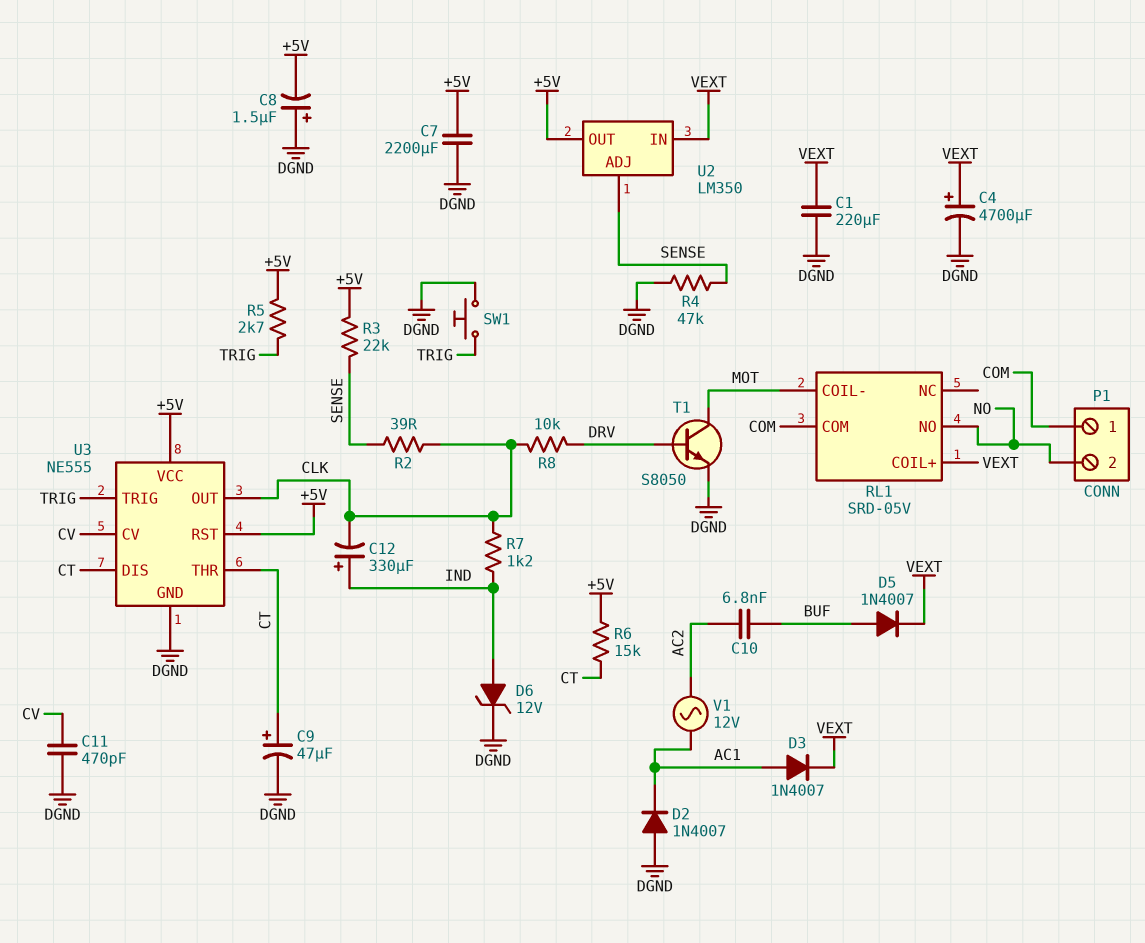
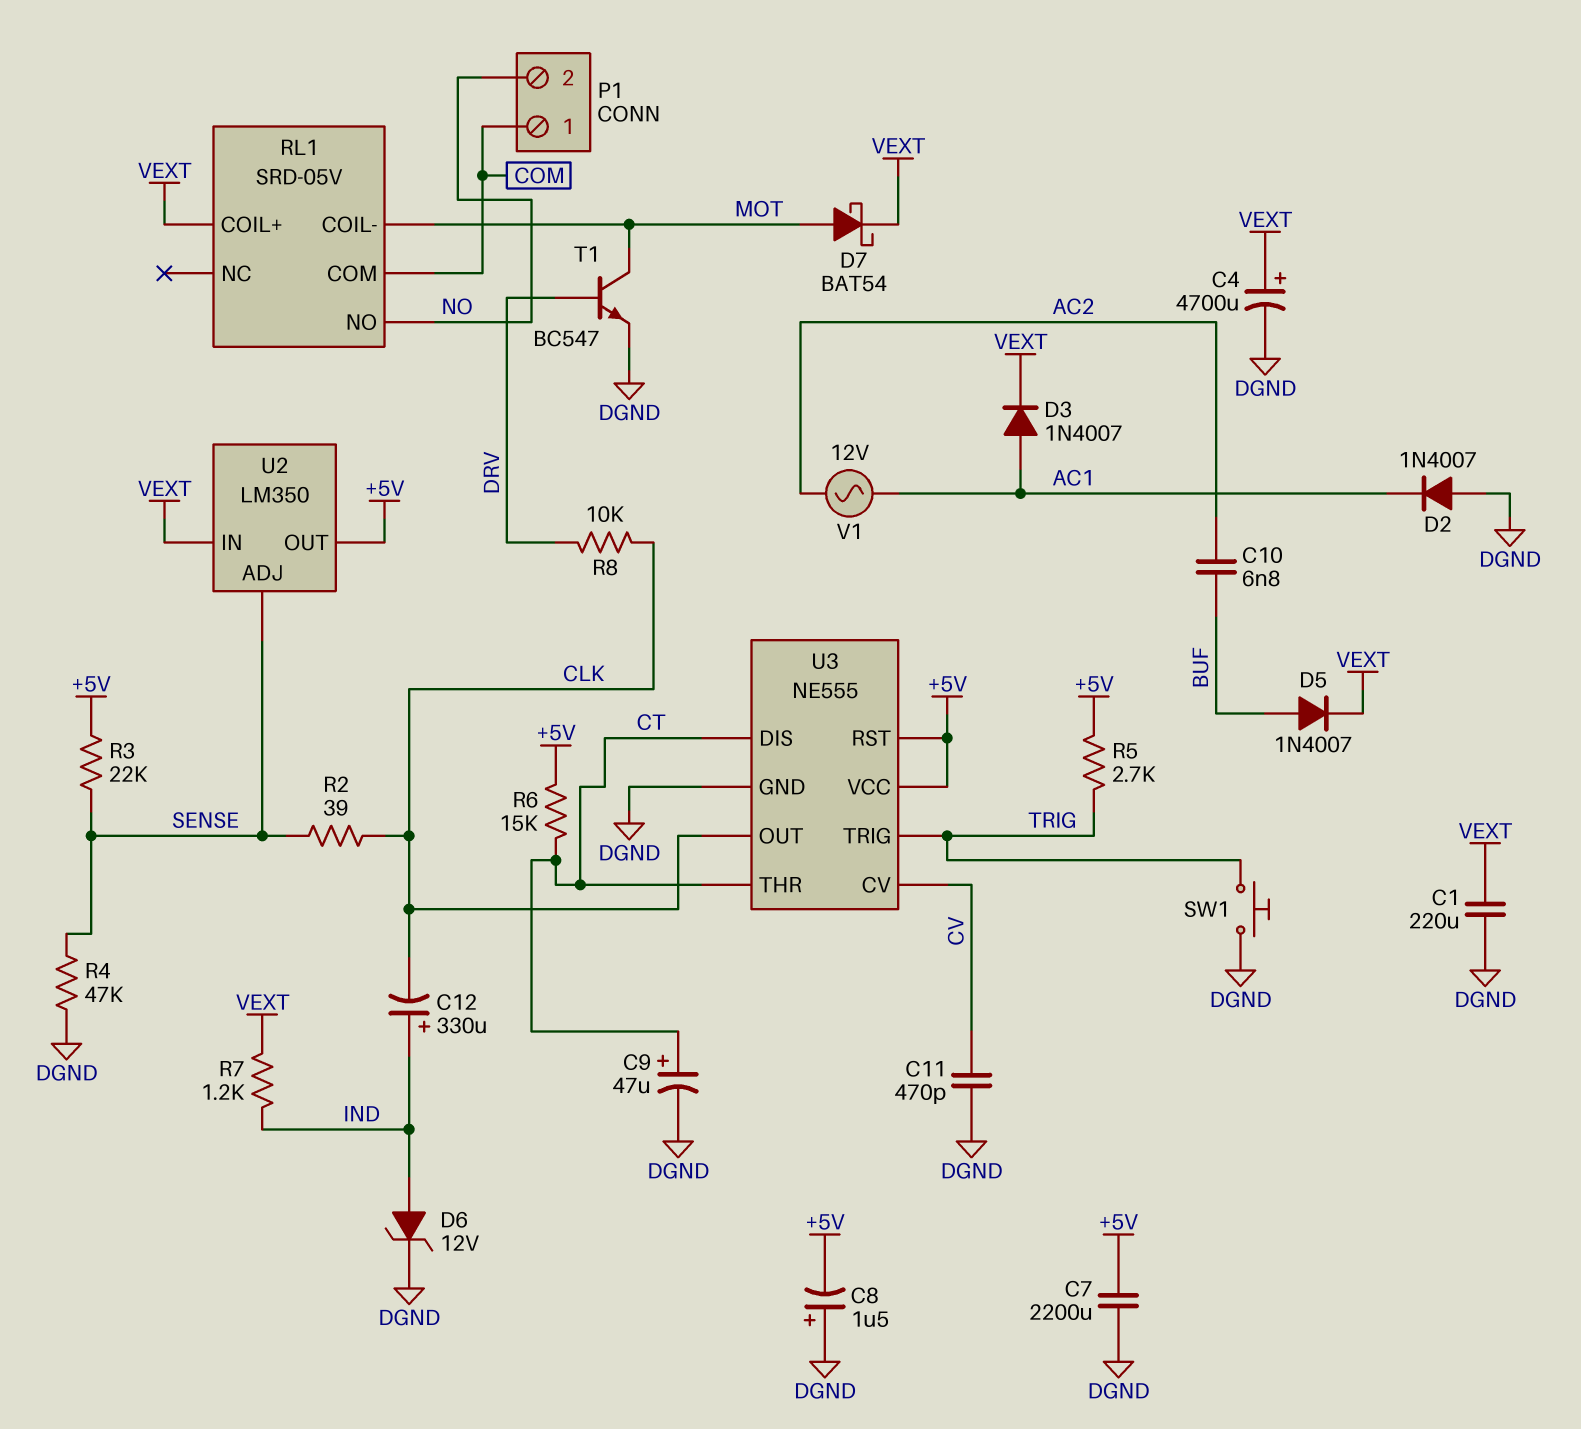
D7: none -> schottky BAT54 (A MOT, K VEXT)
R7: 1.2k (CLK, IND) -> 1.2k (IND, VEXT)
T1: NPN S8050 (B DRV, C MOT, E DGND) -> NPN BC547 (B DRV, C MOT, E DGND)

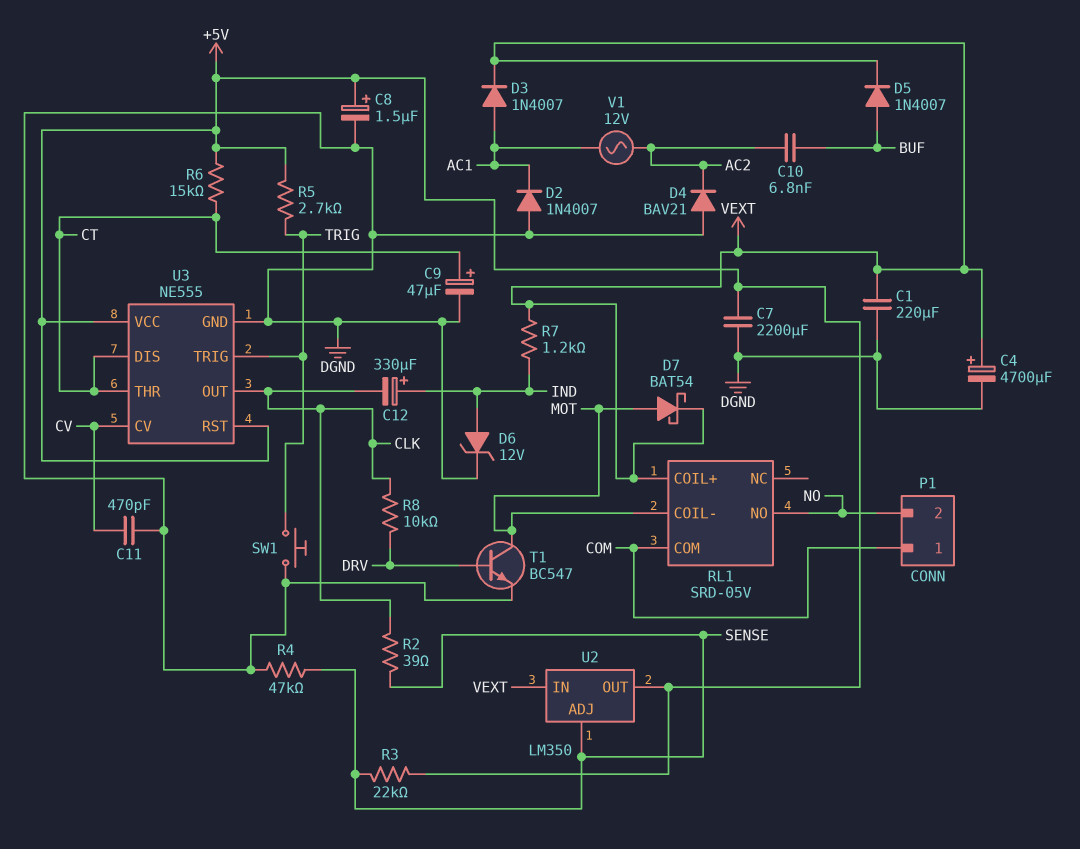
C8: 1.5uF (plus DGND, minus +5V) -> 1.5uF (plus +5V, minus DGND)
D4: none -> diode BAV21 (A DGND, K AC2)

